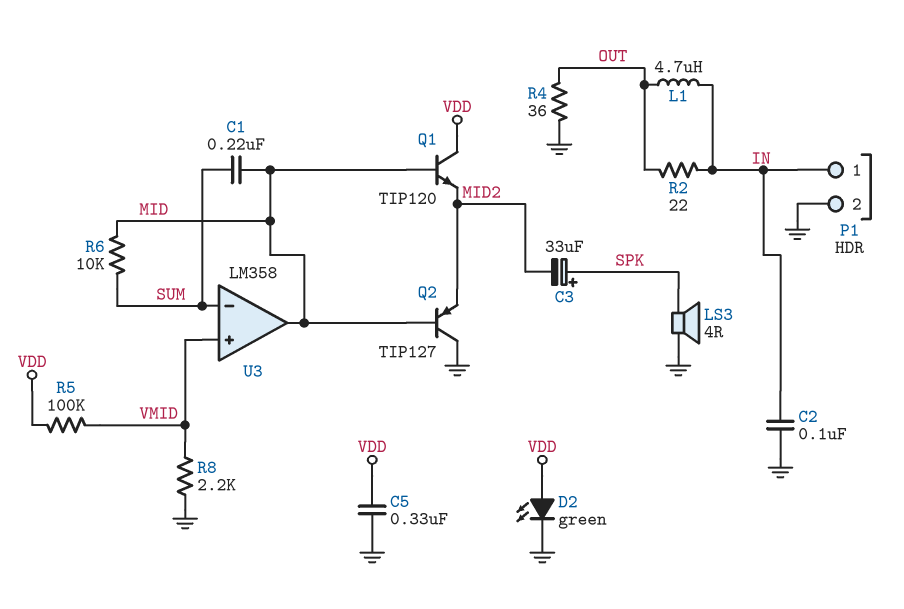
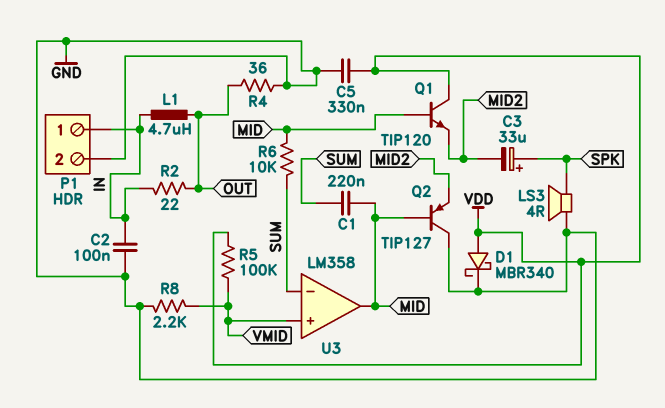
D1: none -> schottky MBR340 (A VDD, K GND)
D2: LED green (A VDD, K GND) -> none

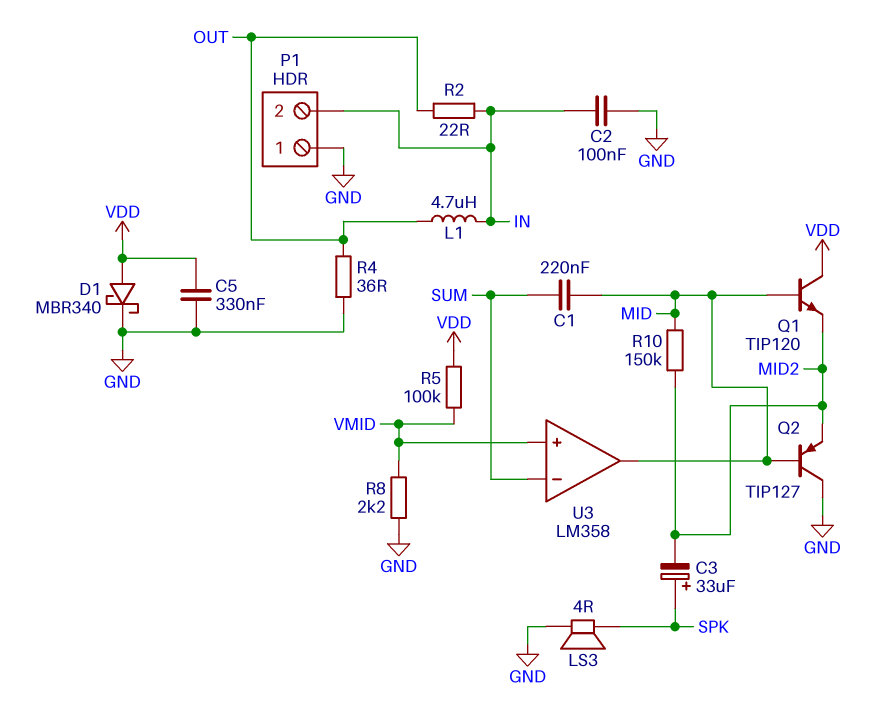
P1 pin 1: IN -> GND
P1 pin 2: GND -> IN
R6: 10k (MID, SUM) -> none
R10: none -> 150k (MID, MID2)

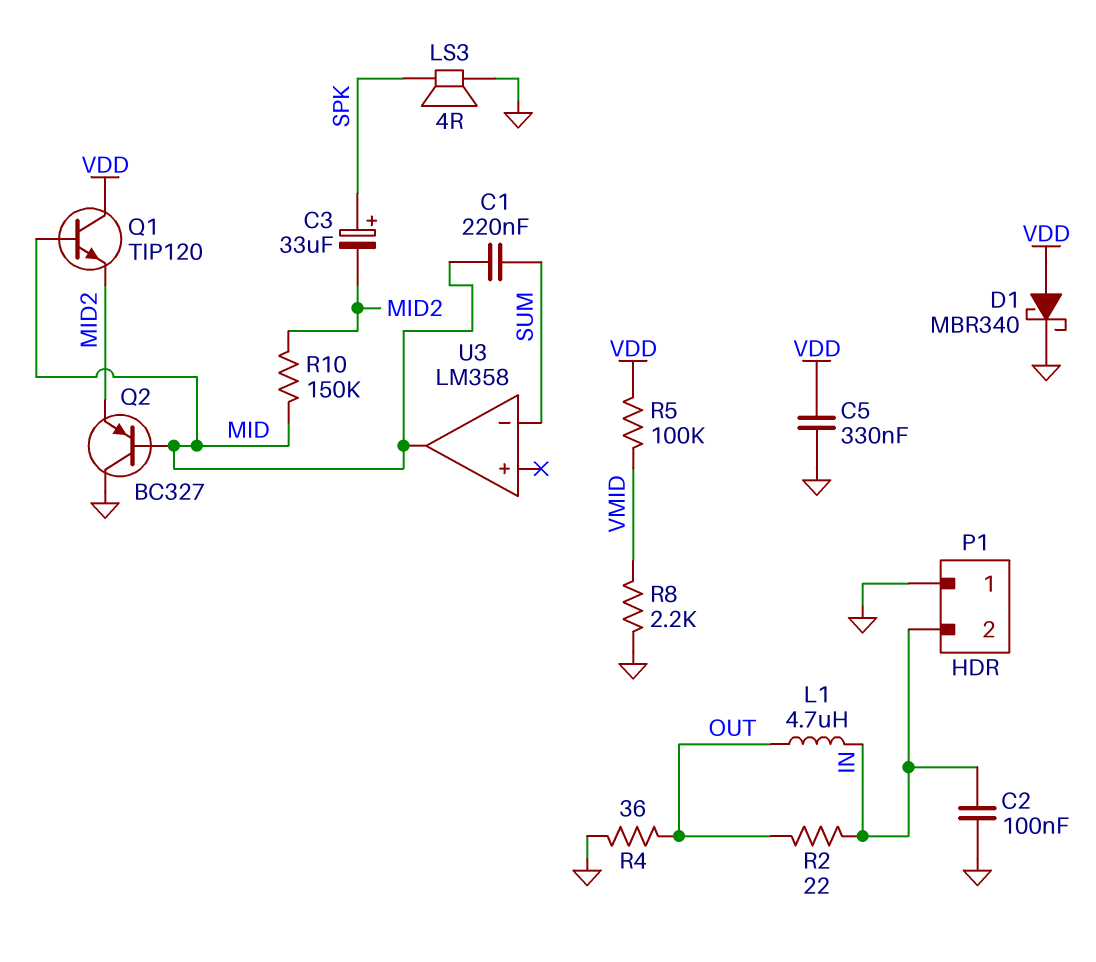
Q2: PNP TIP127 (B MID, C GND, E MID2) -> PNP BC327 (B MID, C GND, E MID2)
U3 pin in+: VMID -> none

